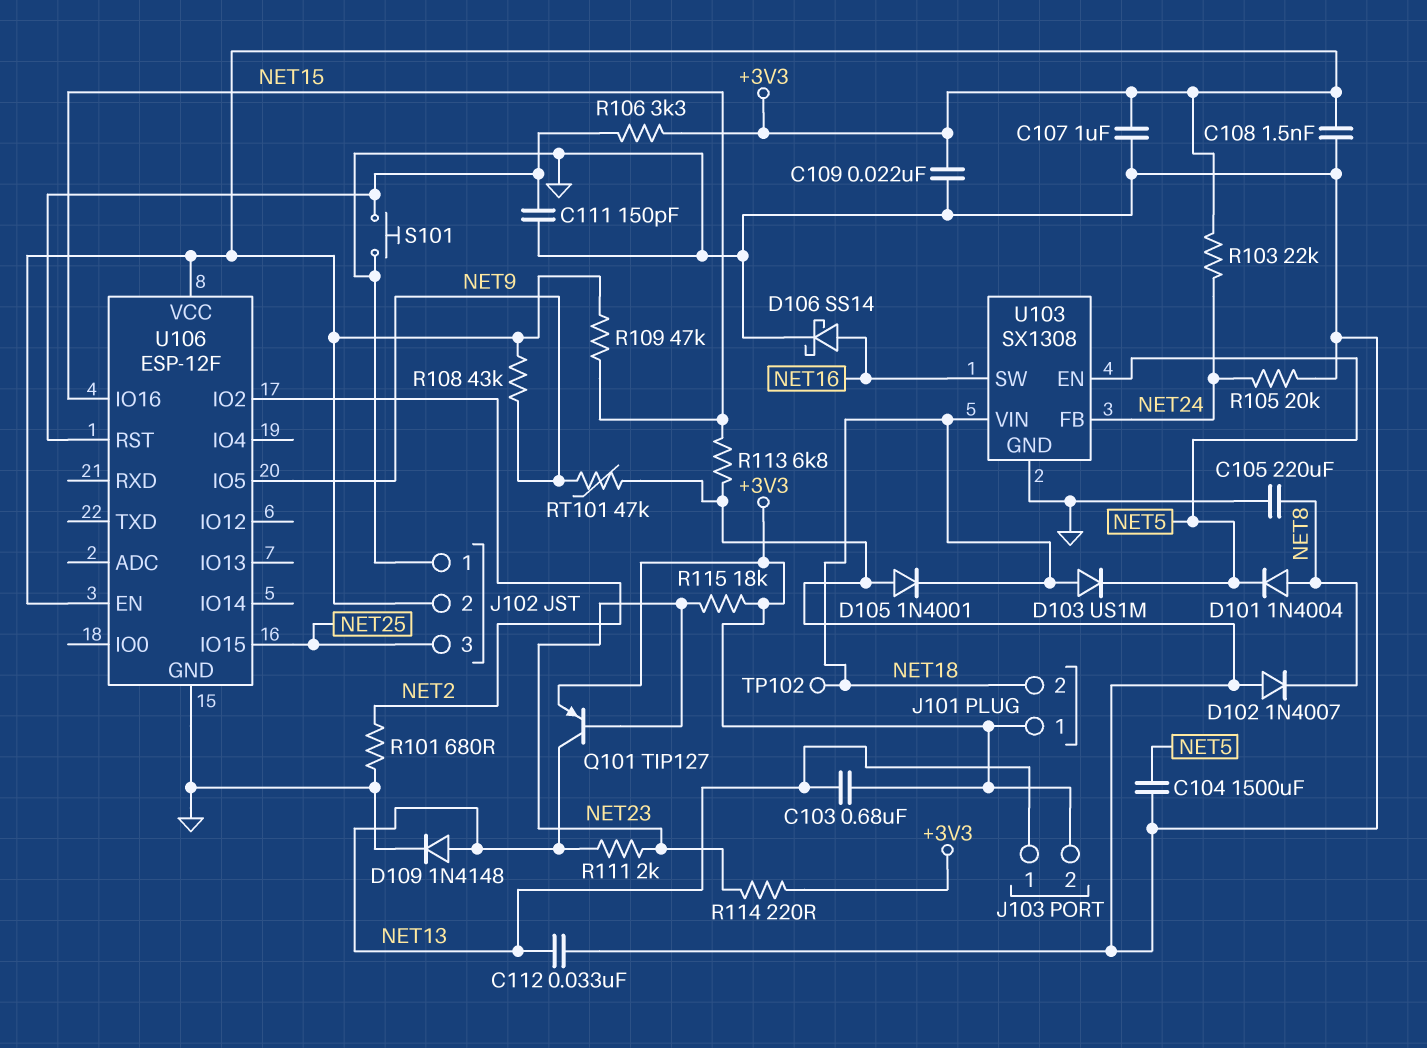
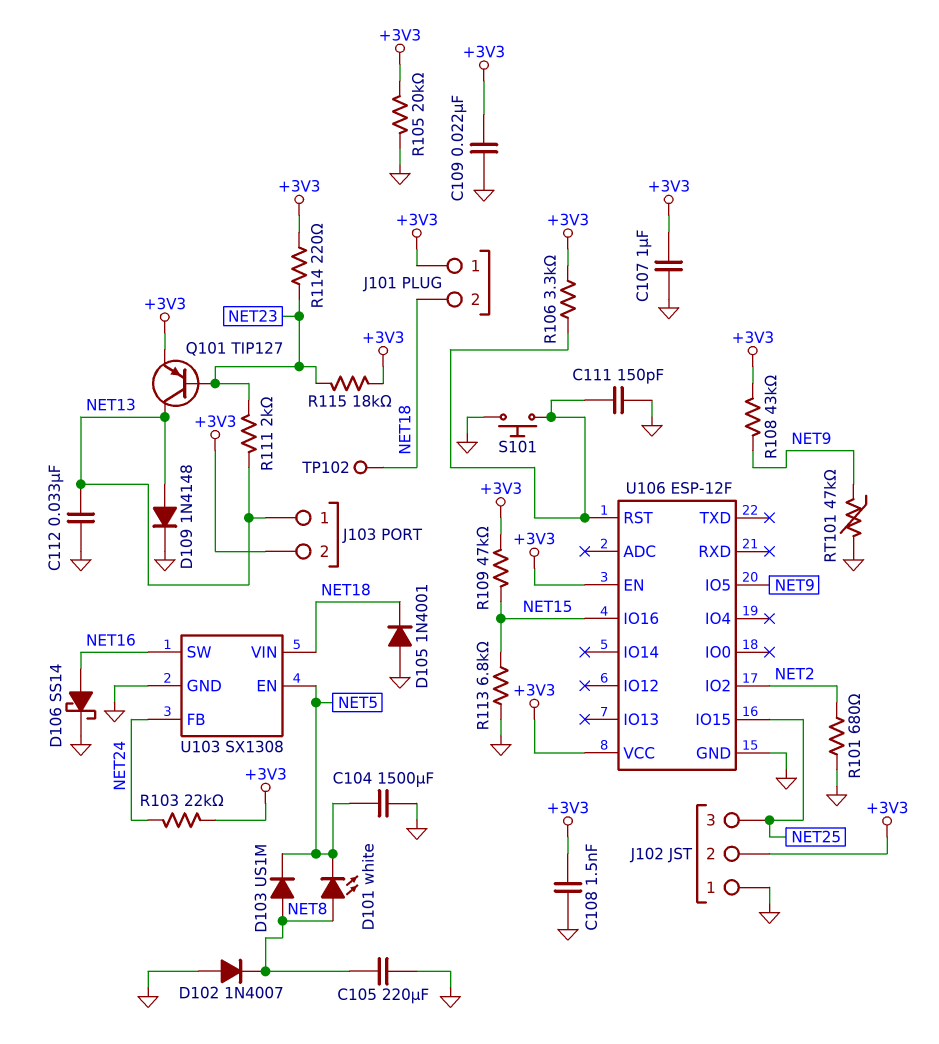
C103: 680nF (+3V3, NET13) -> none
D101: diode 1N4004 (A NET8, K NET5) -> LED white (A NET8, K NET5)
D103: diode US1M (A NET18, K NET5) -> diode US1M (A NET8, K NET5)
R105: 20k (GND, NET24) -> 20k (+3V3, GND)

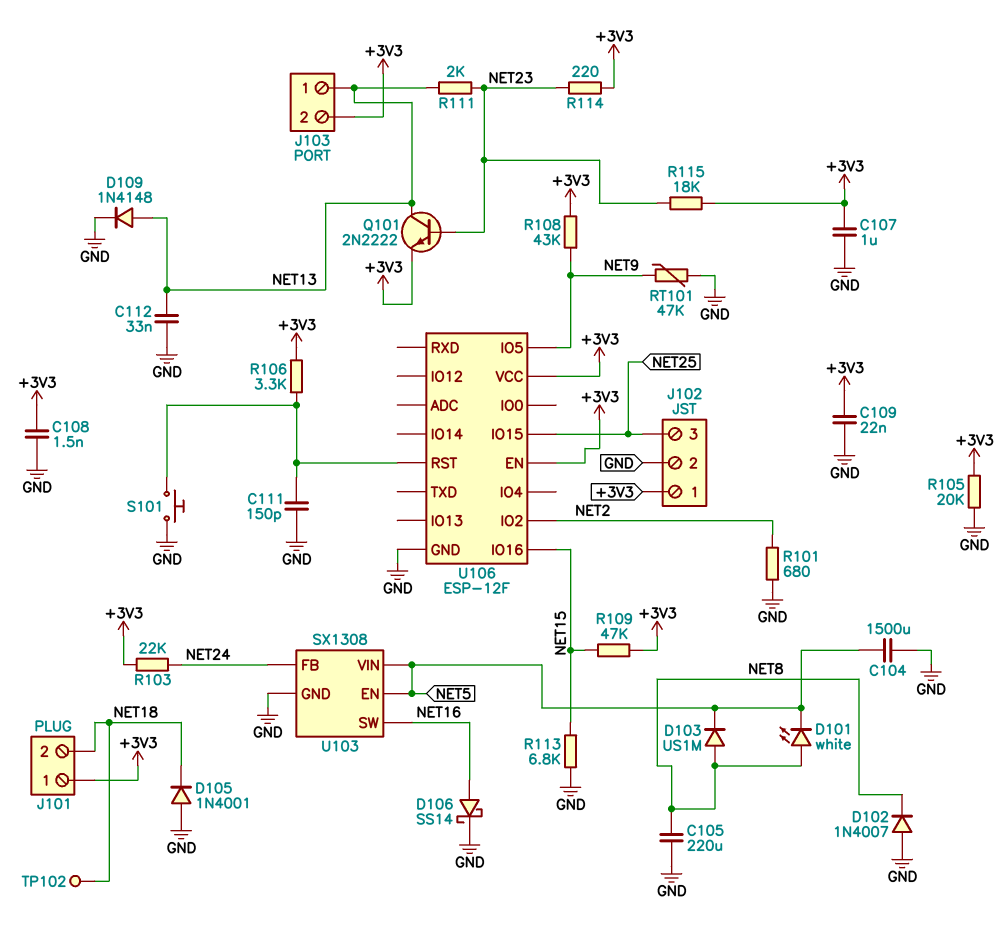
J102 pin 1: GND -> +3V3
J102 pin 2: +3V3 -> GND
Q101: PNP TIP127 (B NET23, C NET13, E +3V3) -> NPN 2N2222 (B NET23, C NET13, E +3V3)
U103 pin VIN: NET18 -> NET5

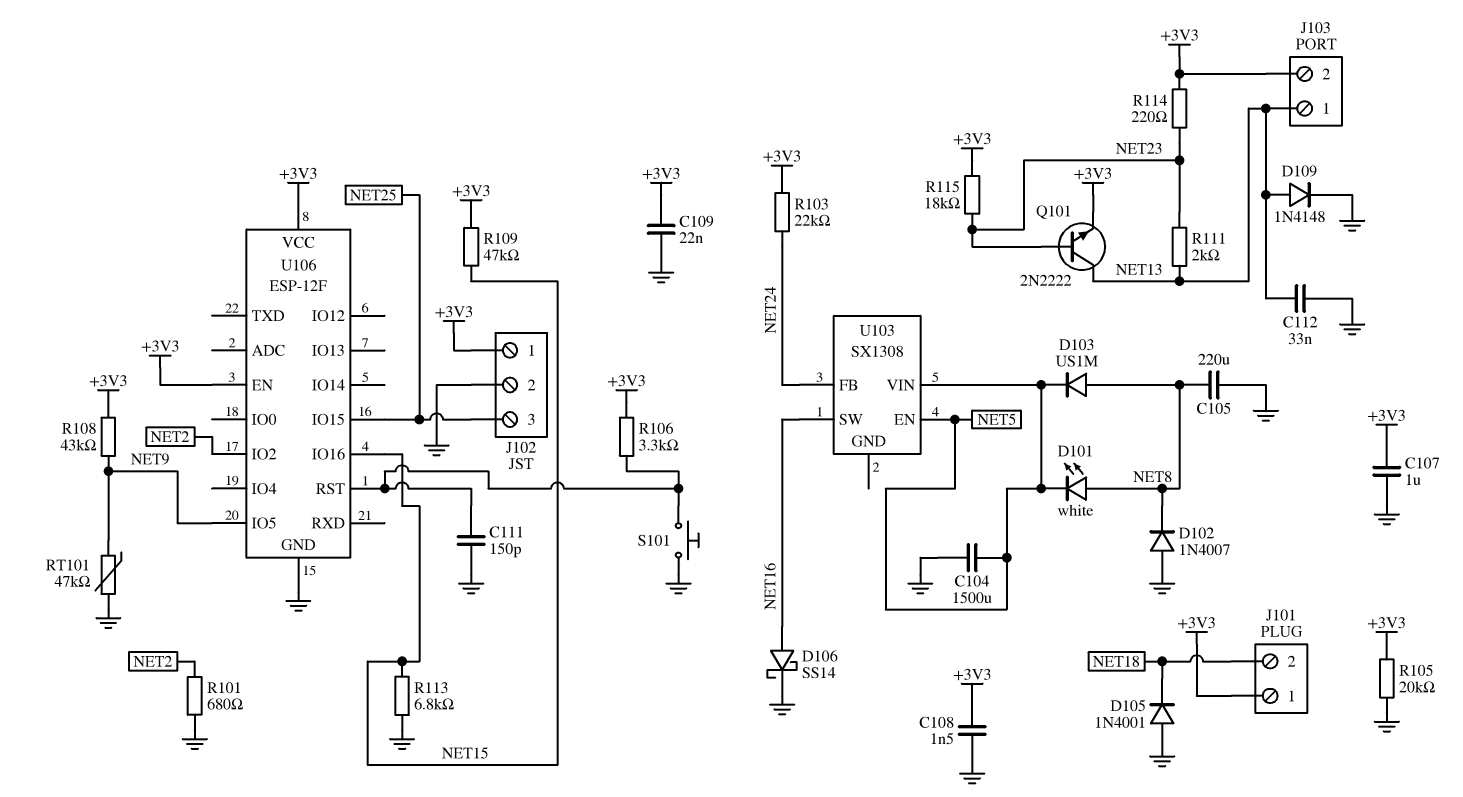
TP102: test point (NET18) -> none
U103 pin GND: GND -> none

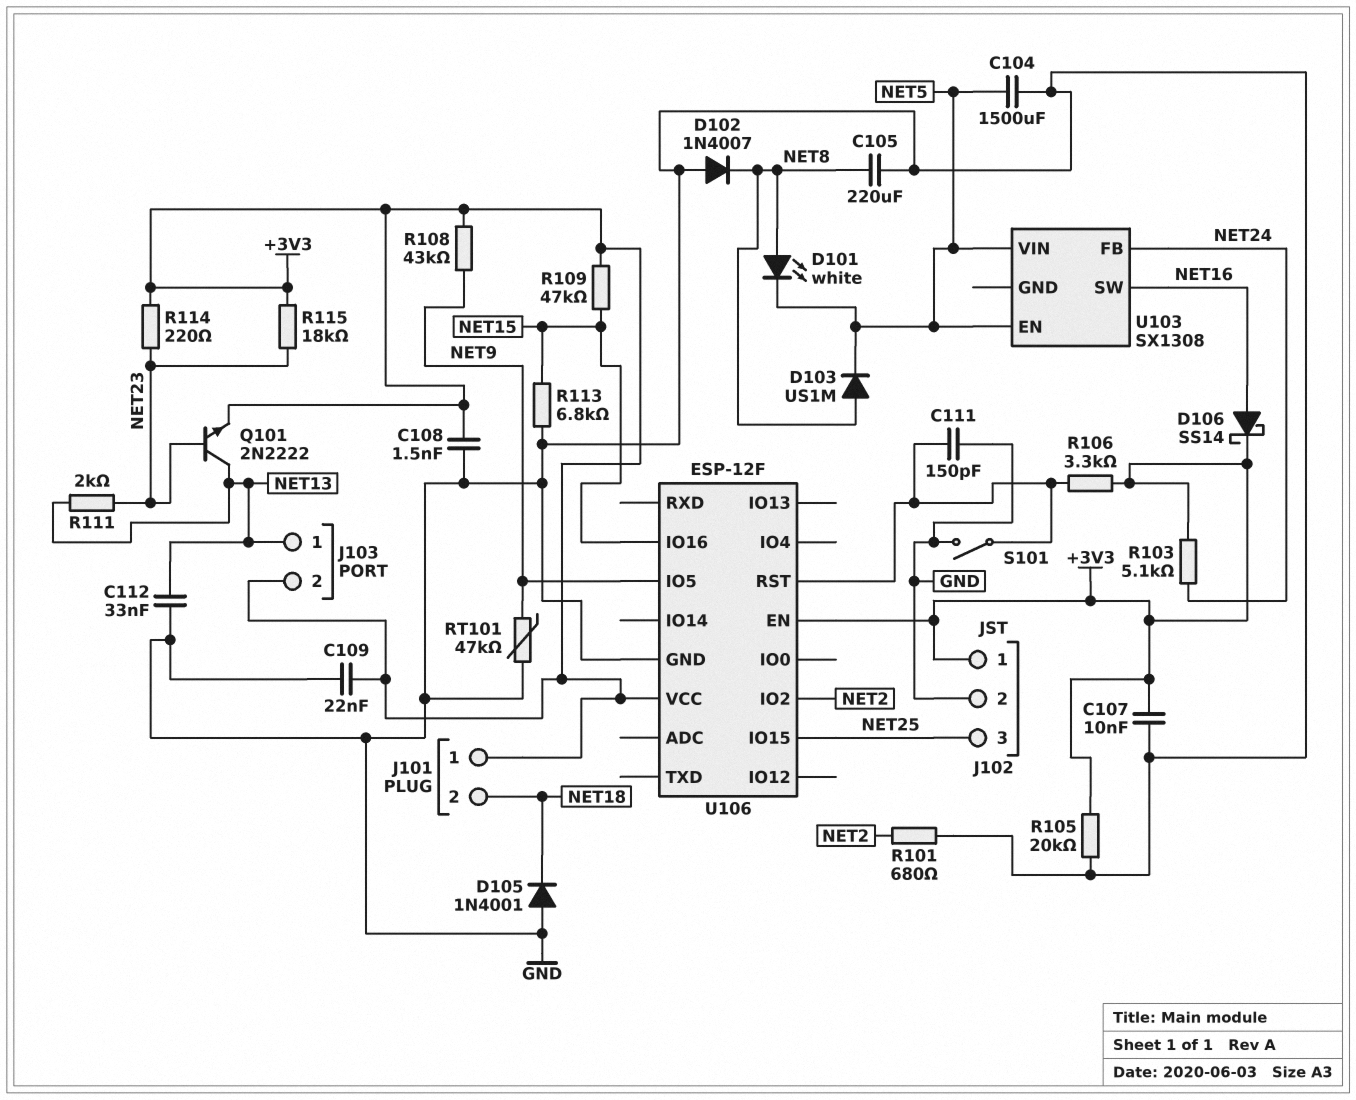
C107: 1uF (+3V3, GND) -> 10nF (+3V3, GND)
D106: schottky SS14 (A NET16, K GND) -> schottky SS14 (A NET16, K +3V3)
D109: diode 1N4148 (A NET13, K GND) -> none
R103: 22k (+3V3, NET24) -> 5.1k (+3V3, NET24)
S101: button (GND, U106/RST) -> switch (GND, U106/RST)

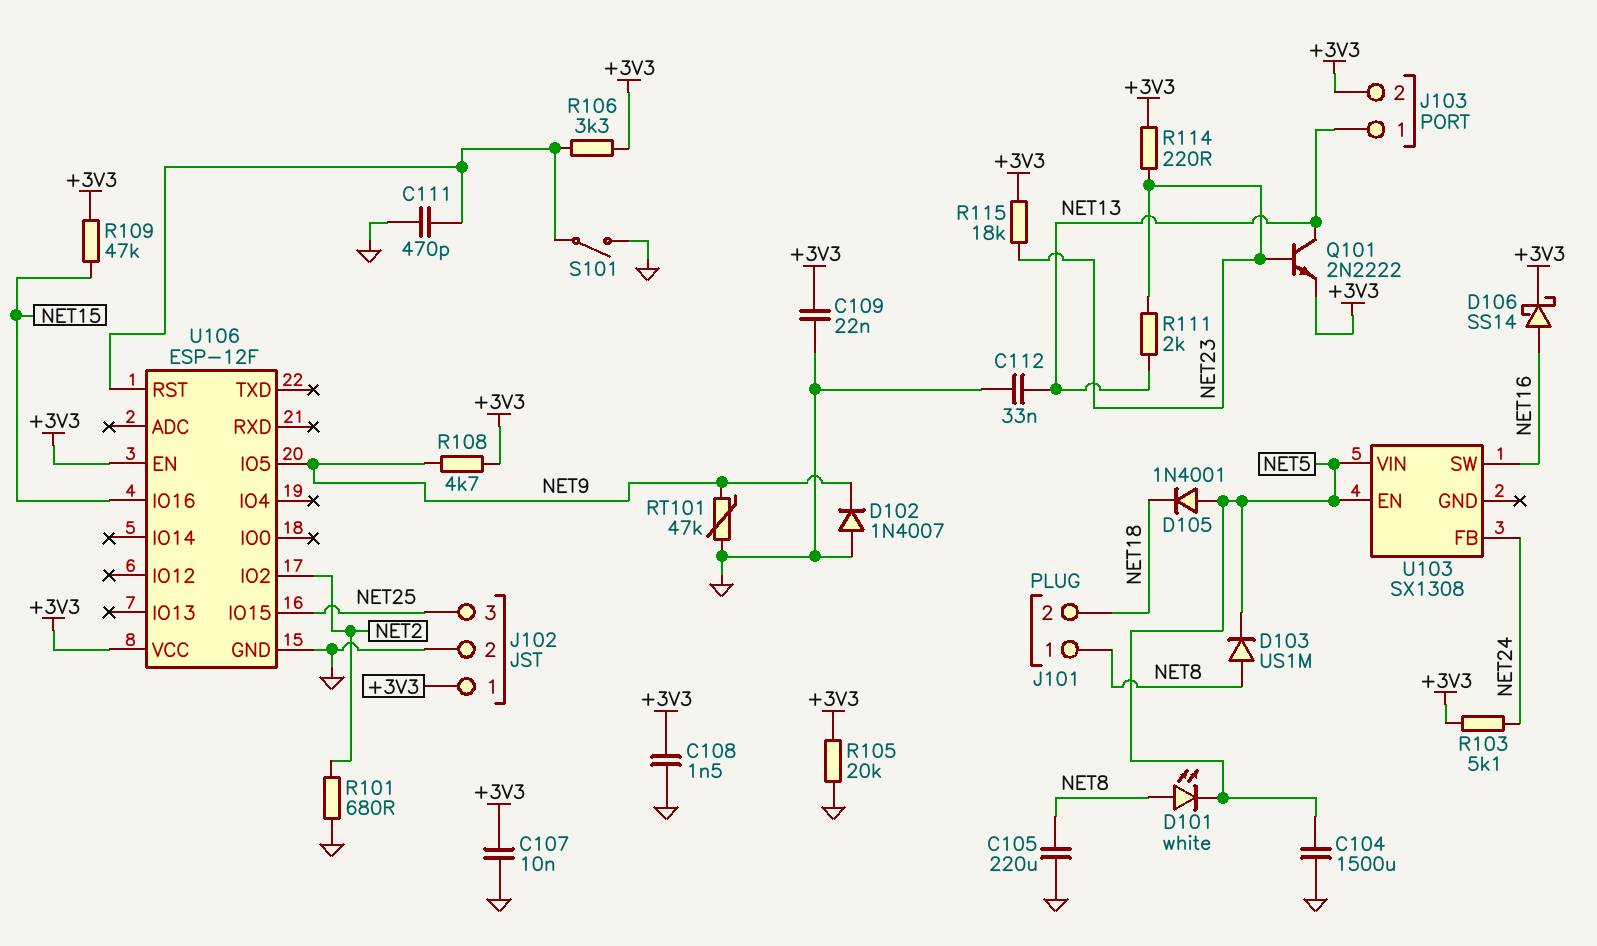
C111: 150pF (GND, U106/RST) -> 470pF (GND, U106/RST)
D102: diode 1N4007 (A GND, K NET8) -> diode 1N4007 (A GND, K NET9)
D105: diode 1N4001 (A GND, K NET18) -> diode 1N4001 (A NET5, K NET18)
J101 pin 1: +3V3 -> NET8
R108: 43k (+3V3, NET9) -> 4.7k (+3V3, NET9)
R113: 6.8k (GND, NET15) -> none

